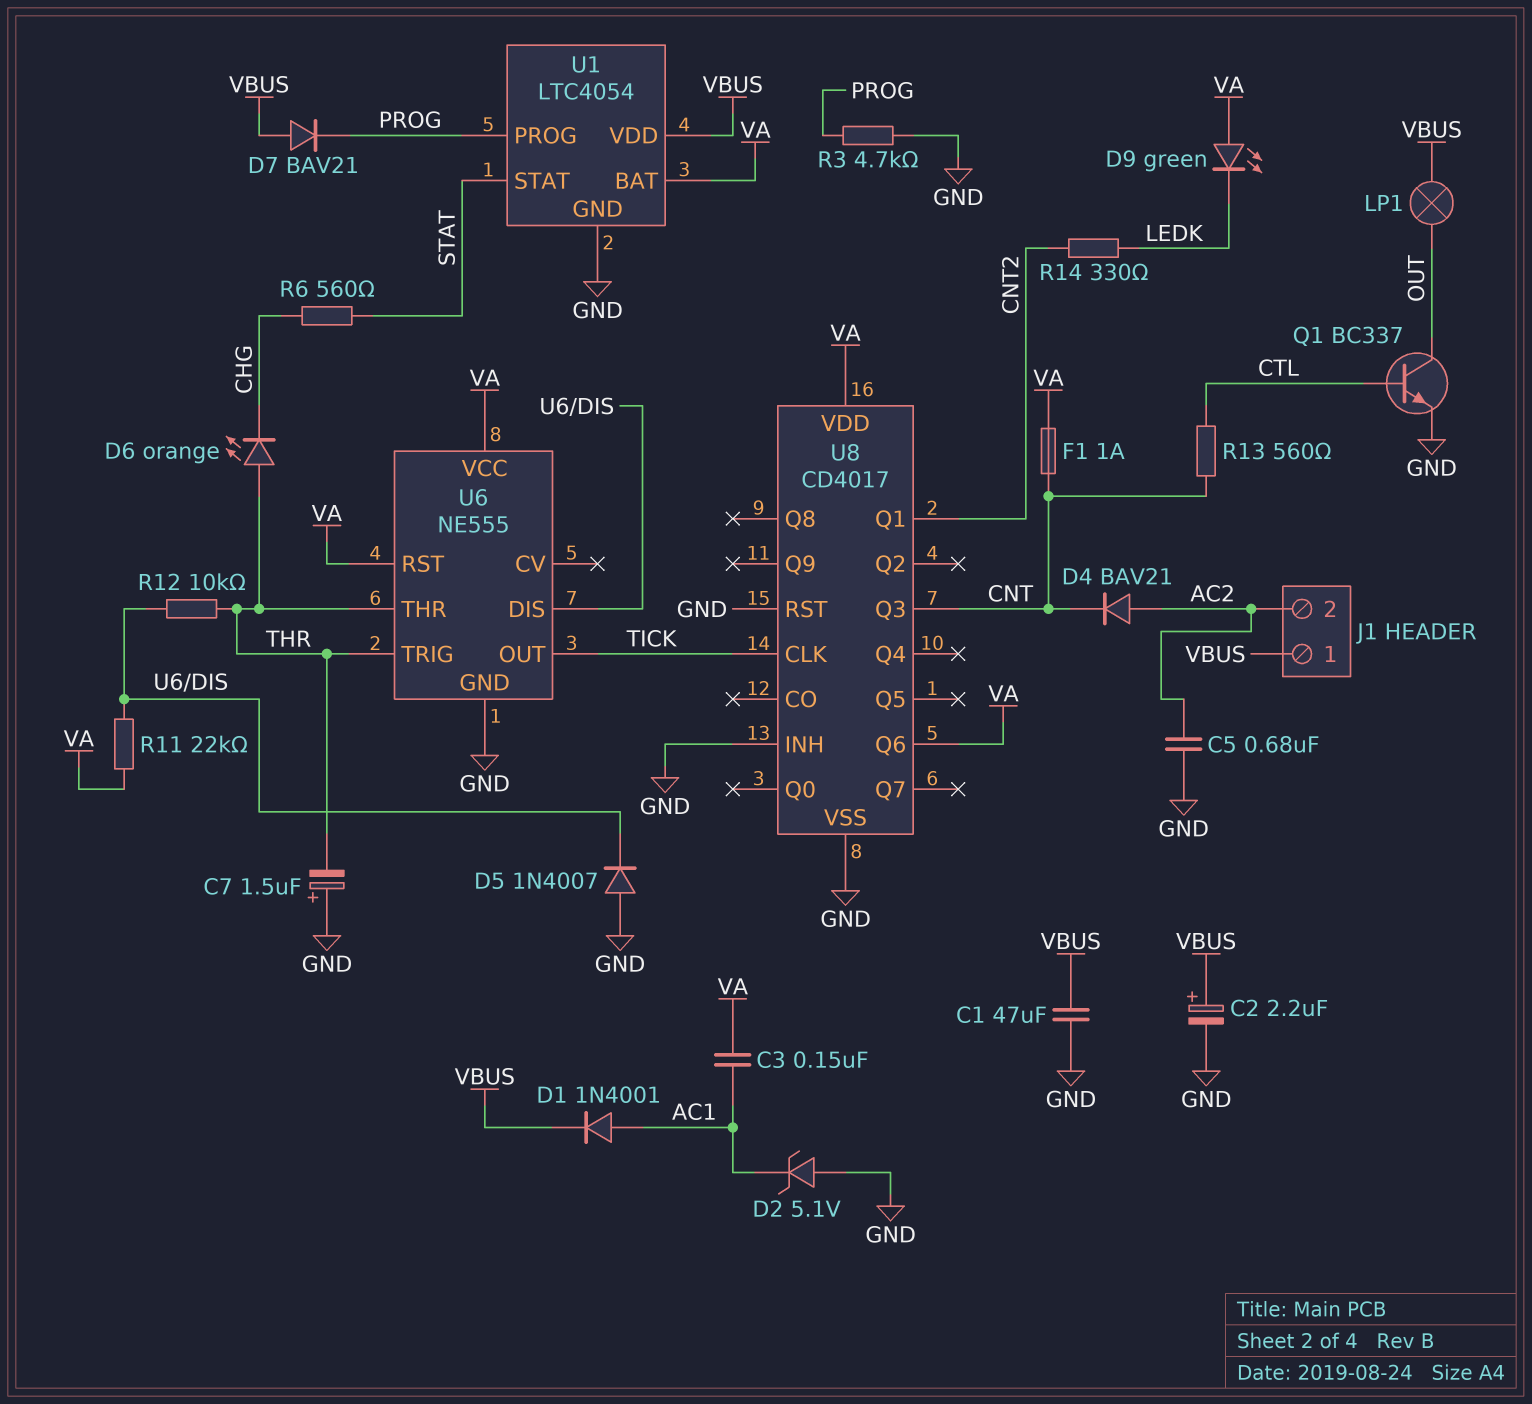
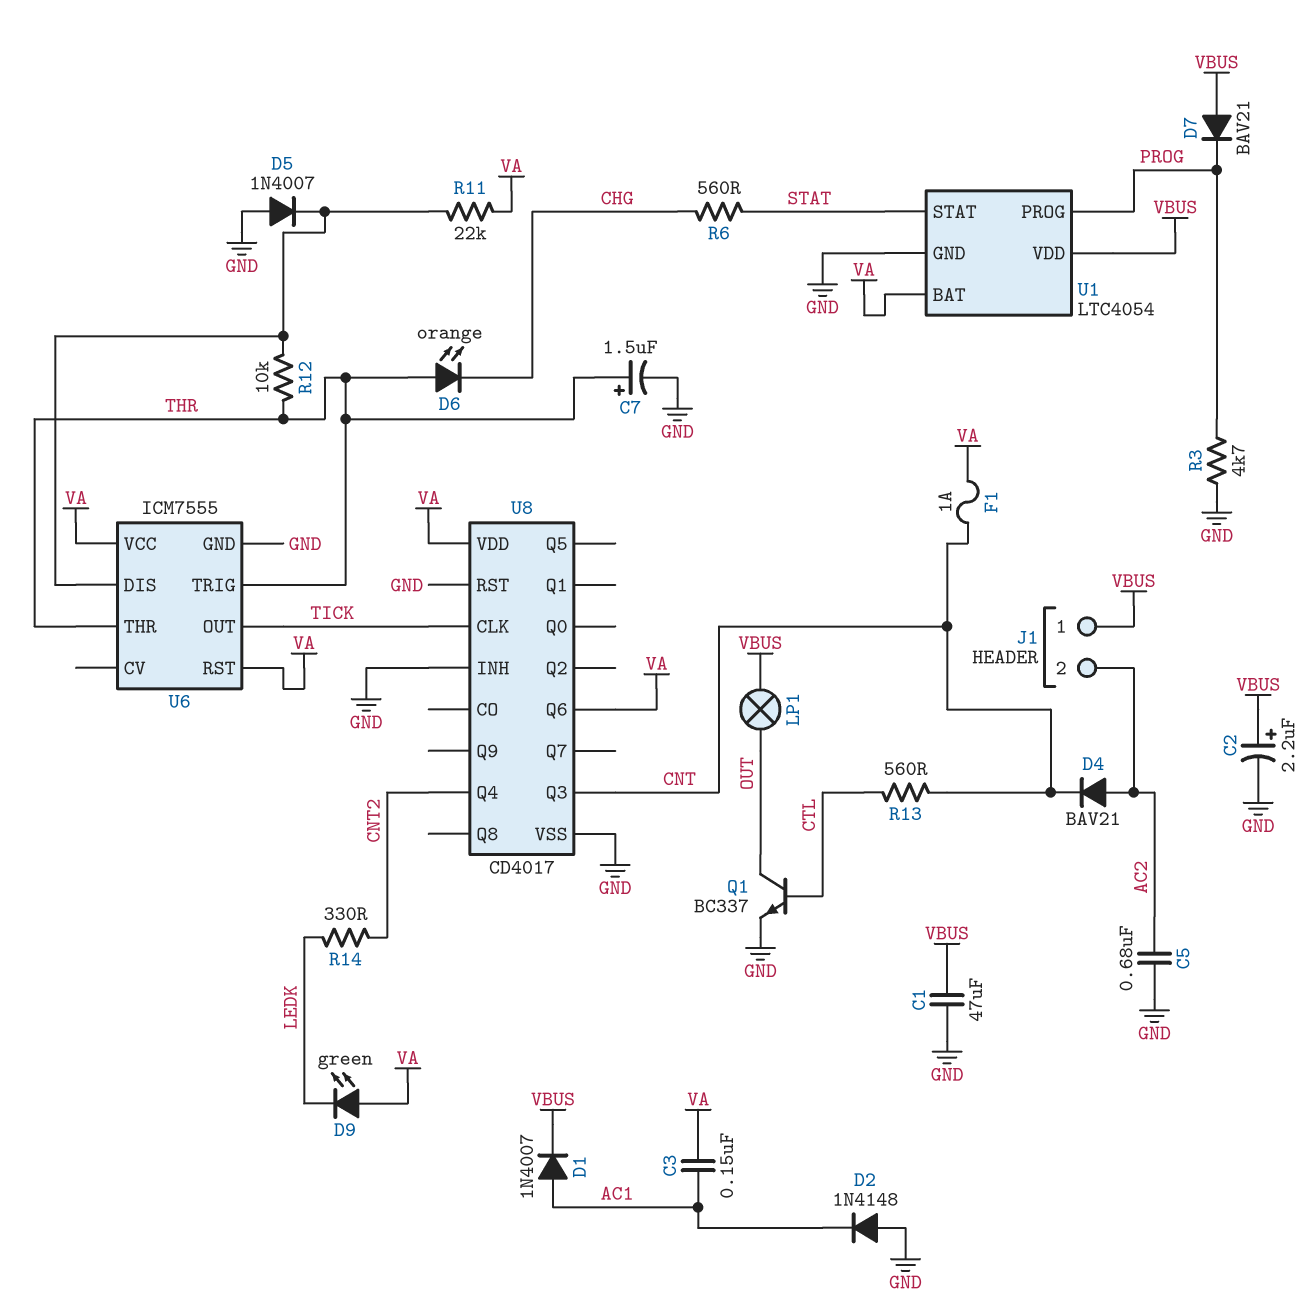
C7: 1.5uF (plus GND, minus THR) -> 1.5uF (plus THR, minus GND)
D1: diode 1N4001 (A AC1, K VBUS) -> diode 1N4007 (A AC1, K VBUS)
D2: zener 5.1V (A GND, K AC1) -> diode 1N4148 (A GND, K AC1)
U6: NE555 -> ICM7555
U8 pin Q1: CNT2 -> none
U8 pin Q4: none -> CNT2

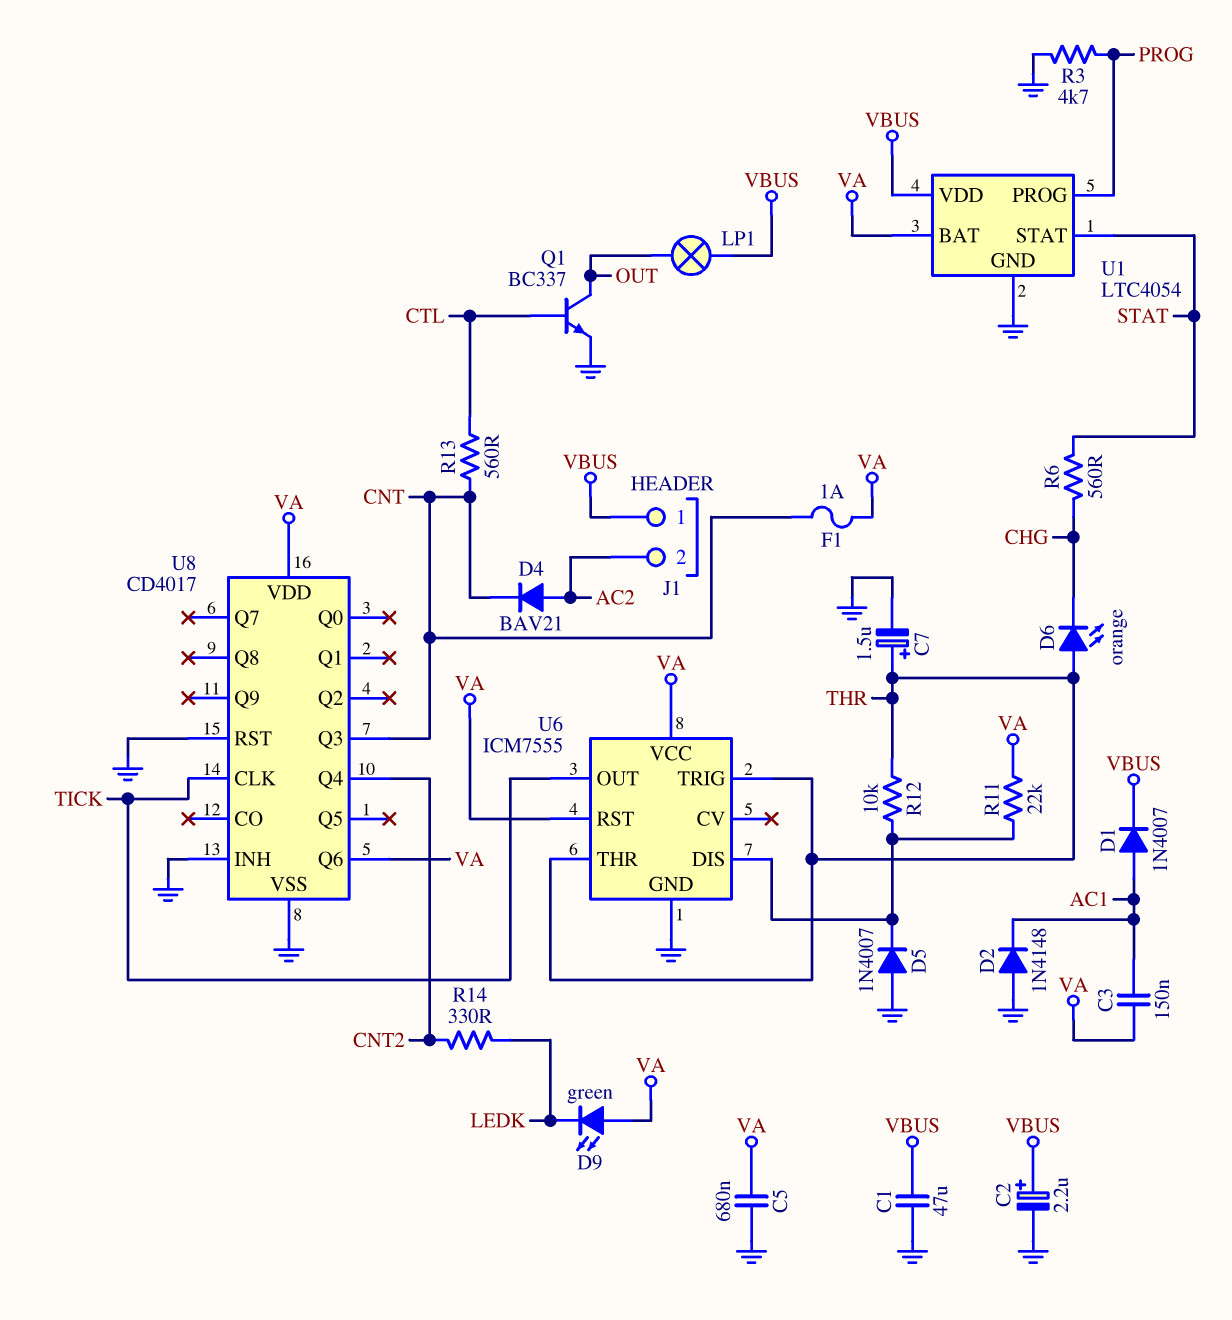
C5: 680nF (AC2, GND) -> 680nF (GND, VA)
D7: diode BAV21 (A VBUS, K PROG) -> none

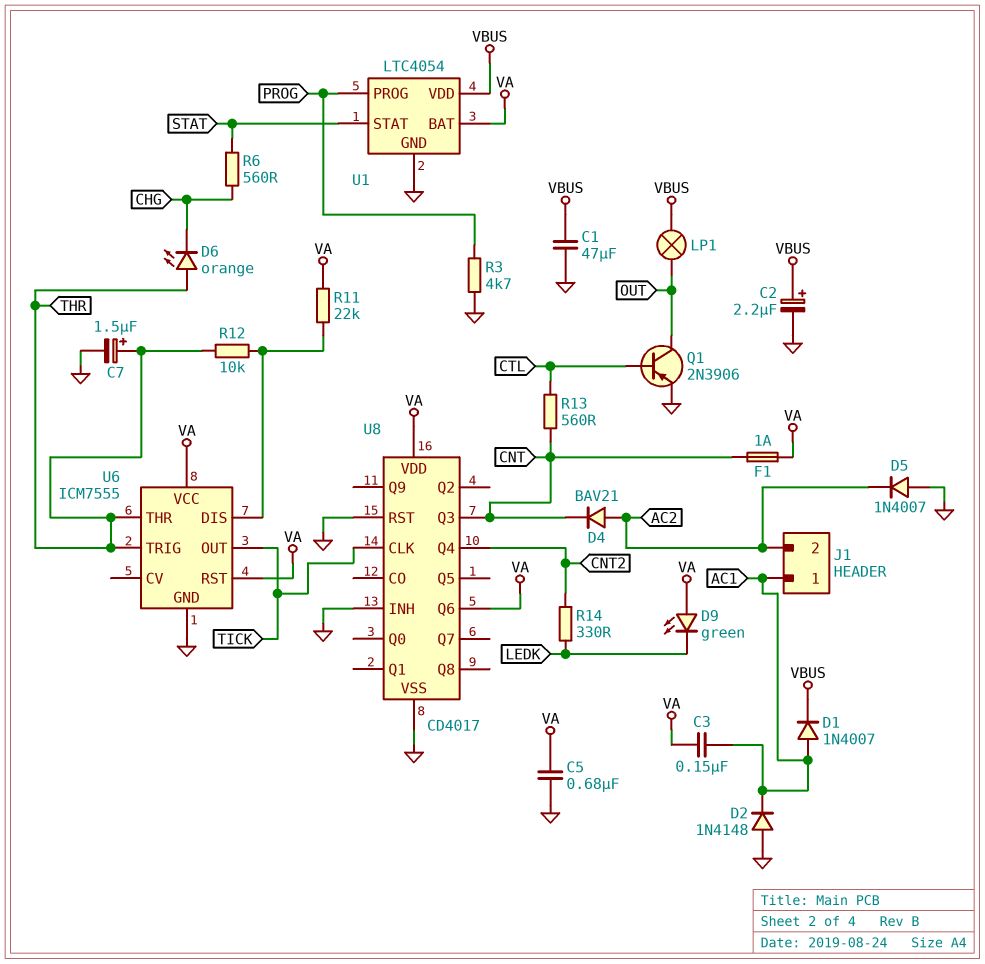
D5: diode 1N4007 (A GND, K U6/DIS) -> diode 1N4007 (A GND, K AC2)
J1 pin 1: VBUS -> AC1
Q1: NPN BC337 (B CTL, C OUT, E GND) -> PNP 2N3906 (B CTL, C OUT, E GND)

